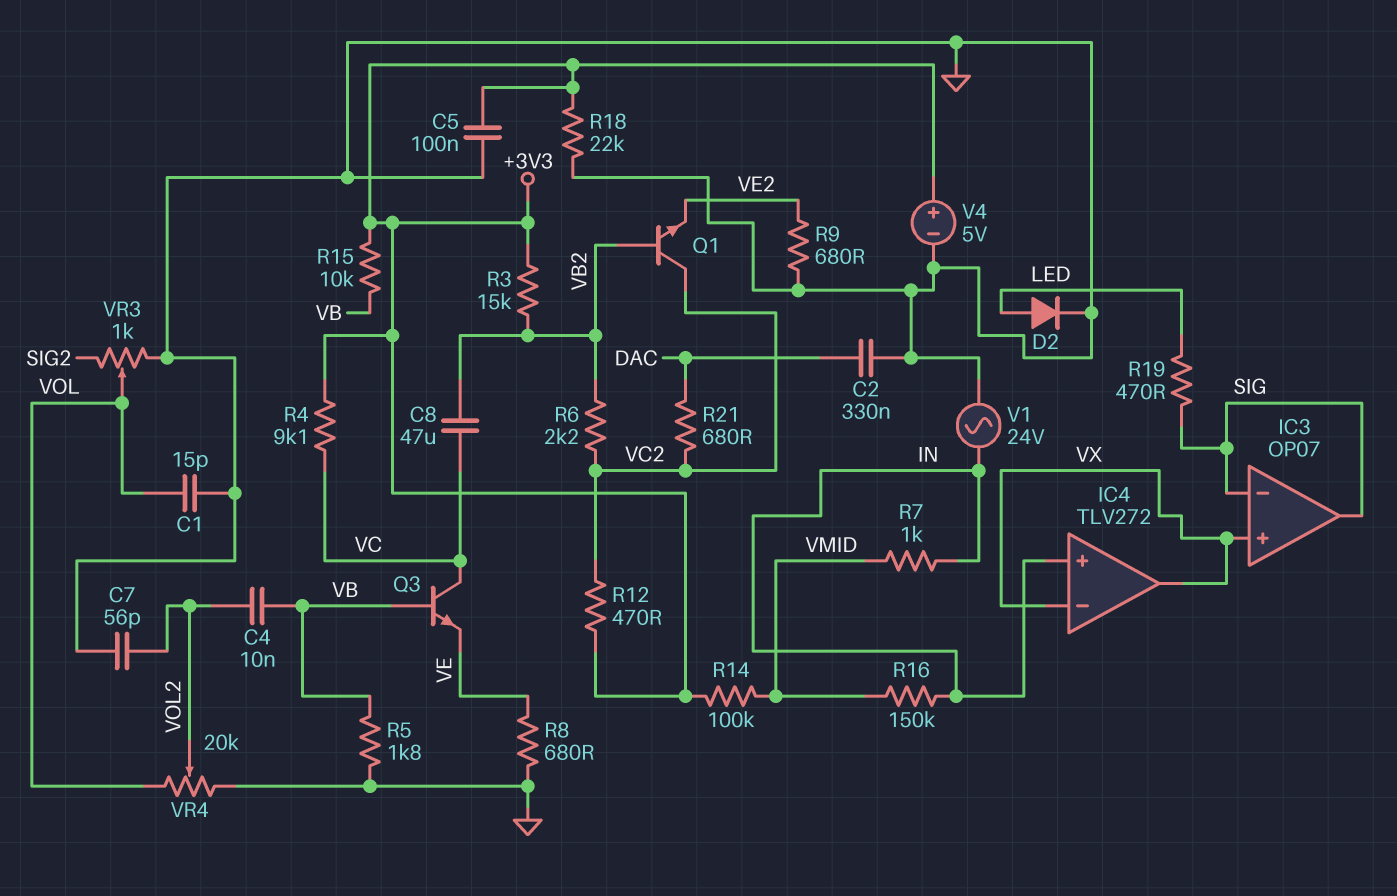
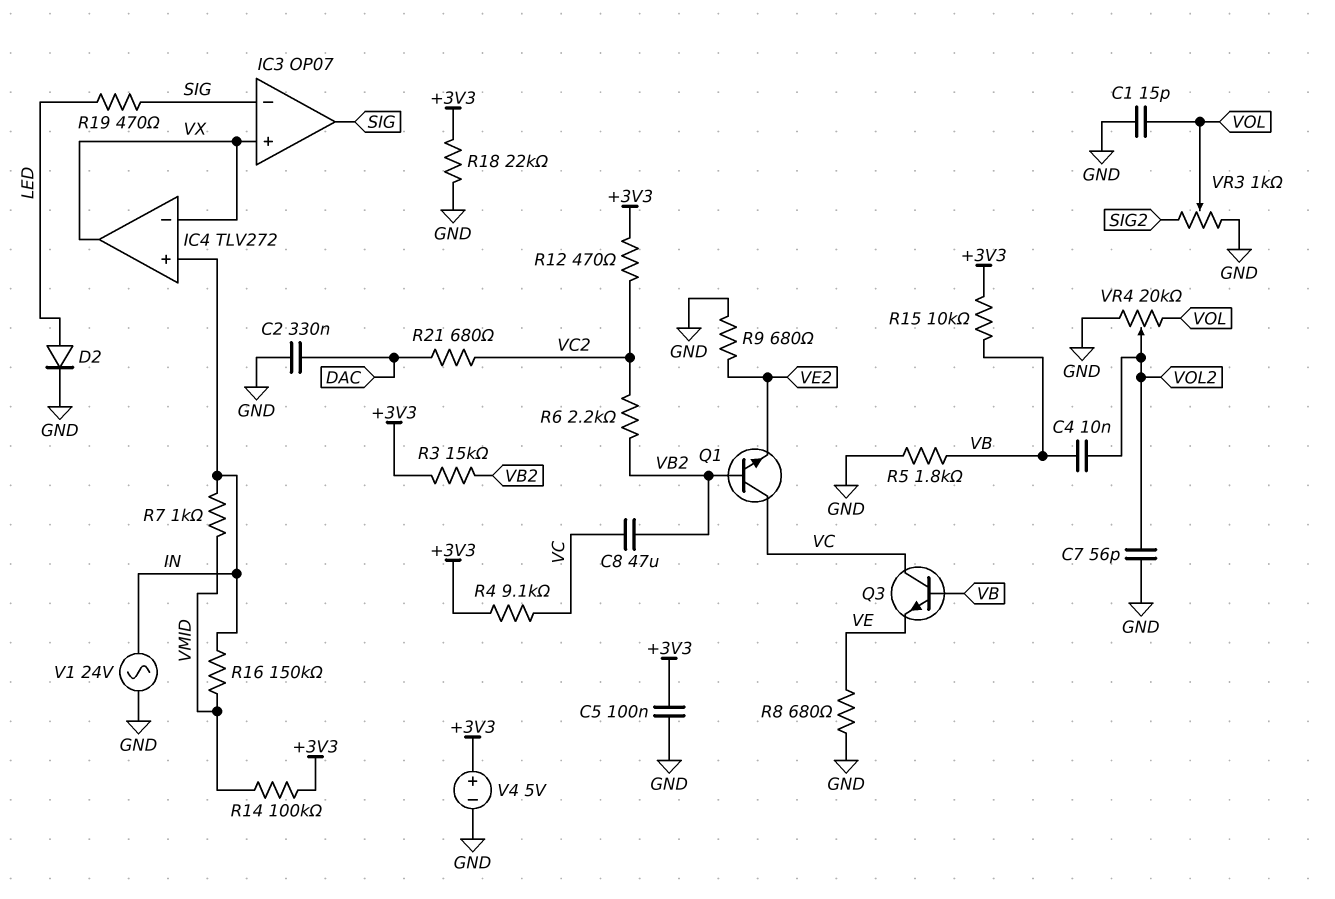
Q1: NPN (B VB2, C VC2, E VE2) -> NPN (B VB2, C VC, E VE2)

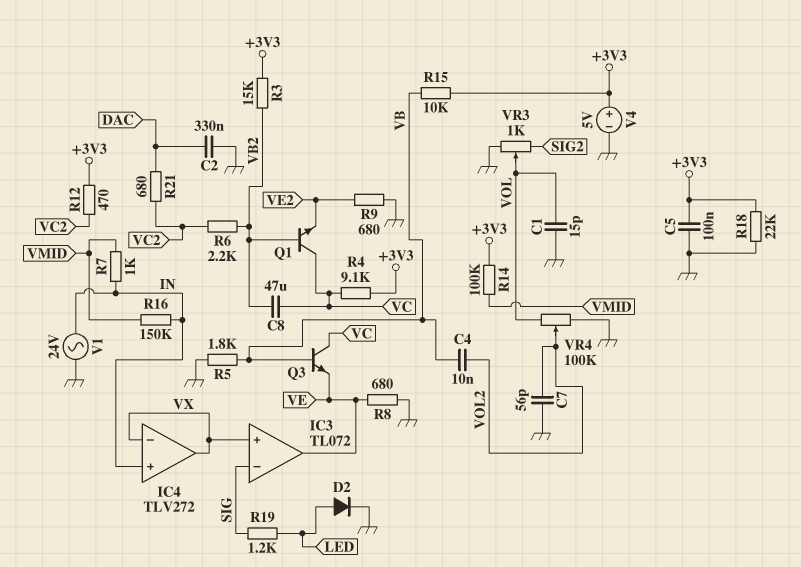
IC3: OP07 -> TL072
IC3 pin out: SIG -> VE
R19: 470 (LED, SIG) -> 1.2k (LED, SIG)
VR4: 20k (GND, VOL, wiper VOL2) -> 100k (GND, VOL, wiper VOL2)

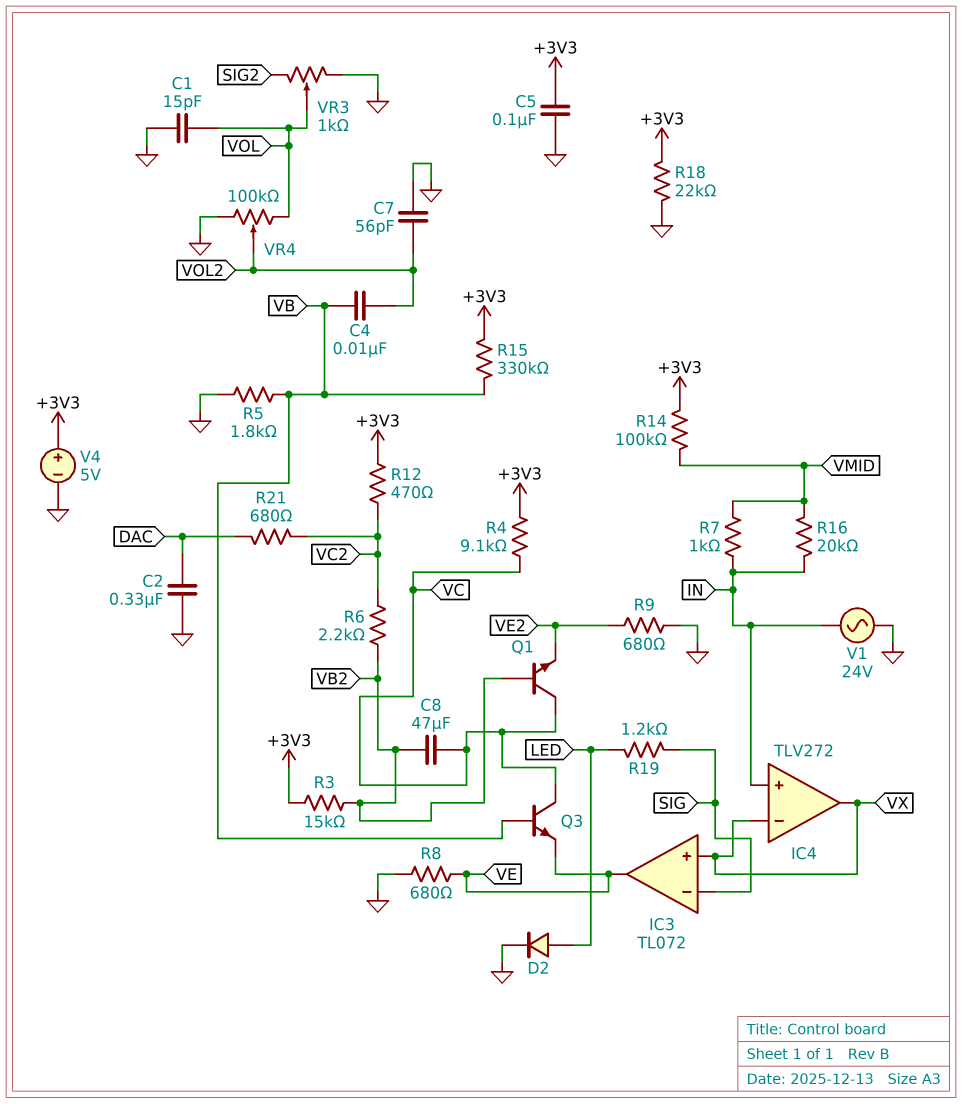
R15: 10k (+3V3, VB) -> 330k (+3V3, VB)
R16: 150k (IN, VMID) -> 20k (IN, VMID)

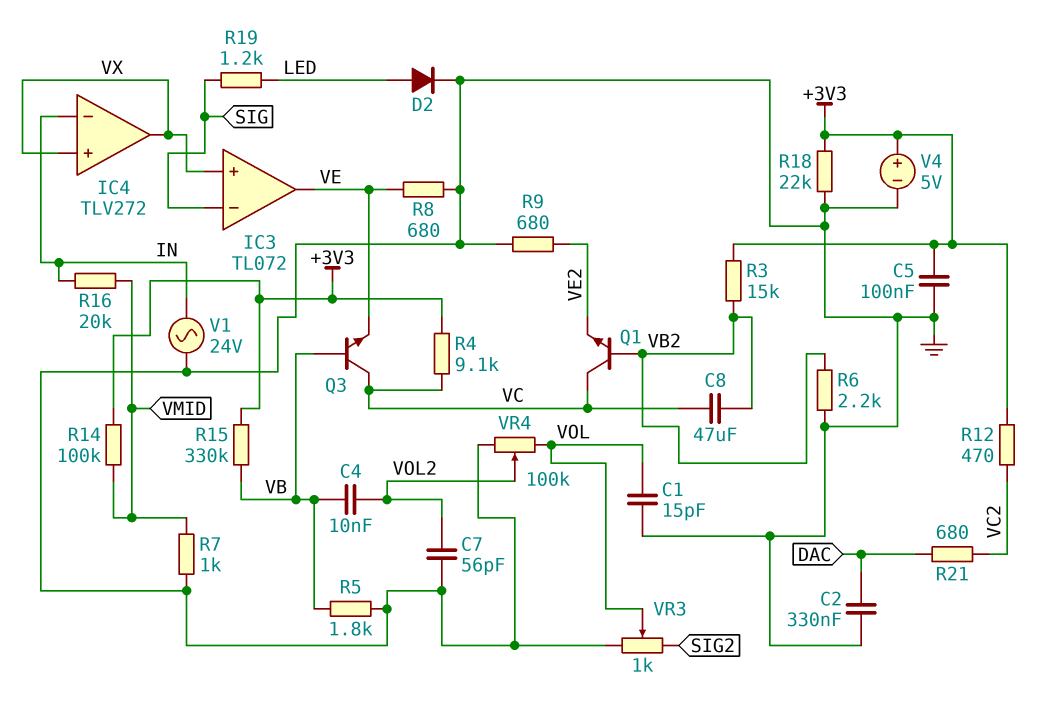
IC4 pin in+: IN -> VX
IC4 pin in-: VX -> IN
R6: 2.2k (VB2, VC2) -> 2.2k (GND, VB2)
R7: 1k (IN, VMID) -> 1k (GND, VMID)

